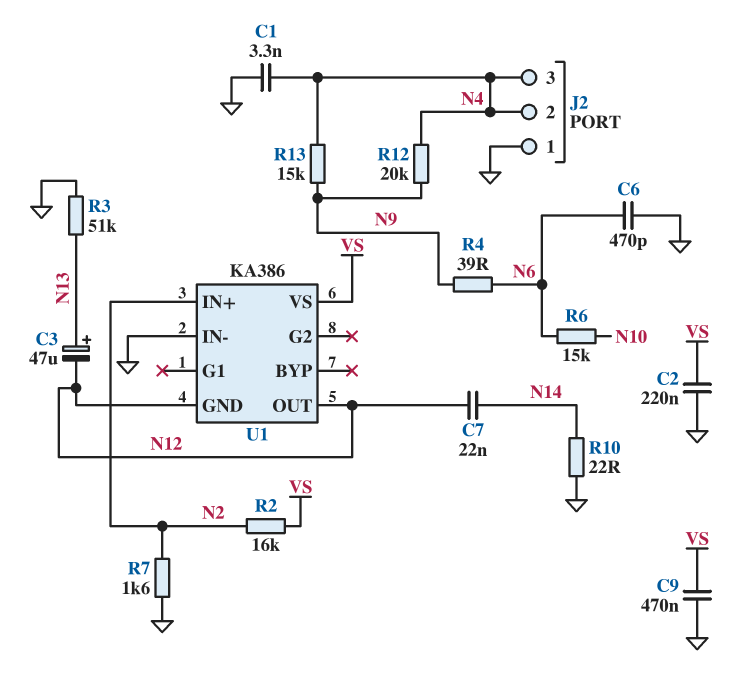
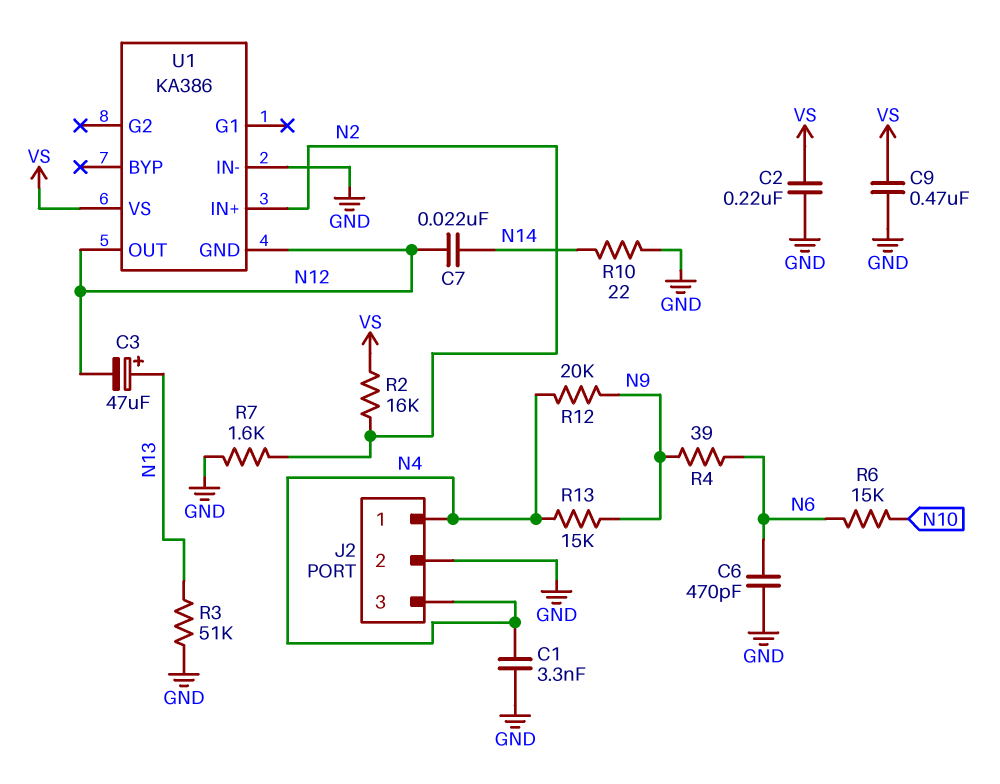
J2 pin 1: GND -> N4
J2 pin 2: N4 -> GND

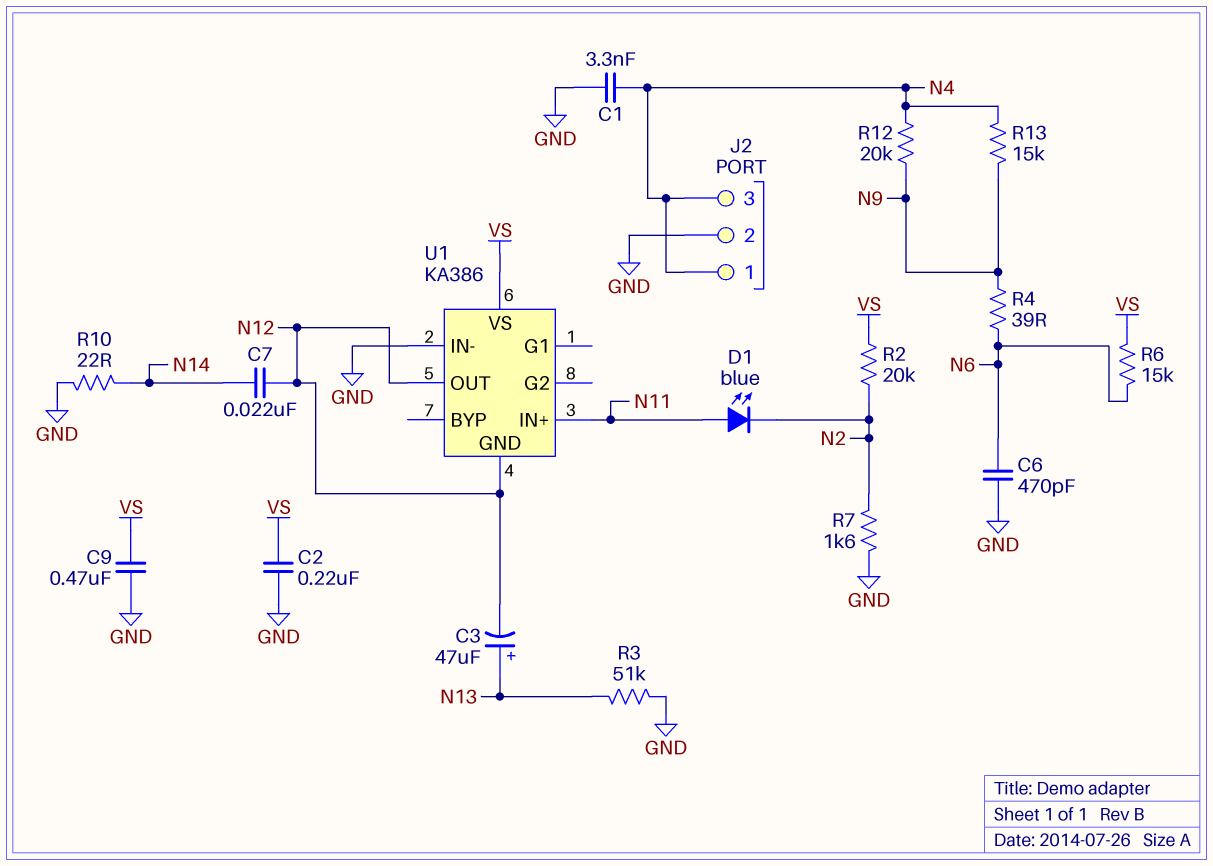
D1: none -> LED blue (A N11, K N2)
R2: 16k (N2, VS) -> 20k (N2, VS)
R6: 15k (N6, N10) -> 15k (N6, VS)
U1 pin IN+: N2 -> N11

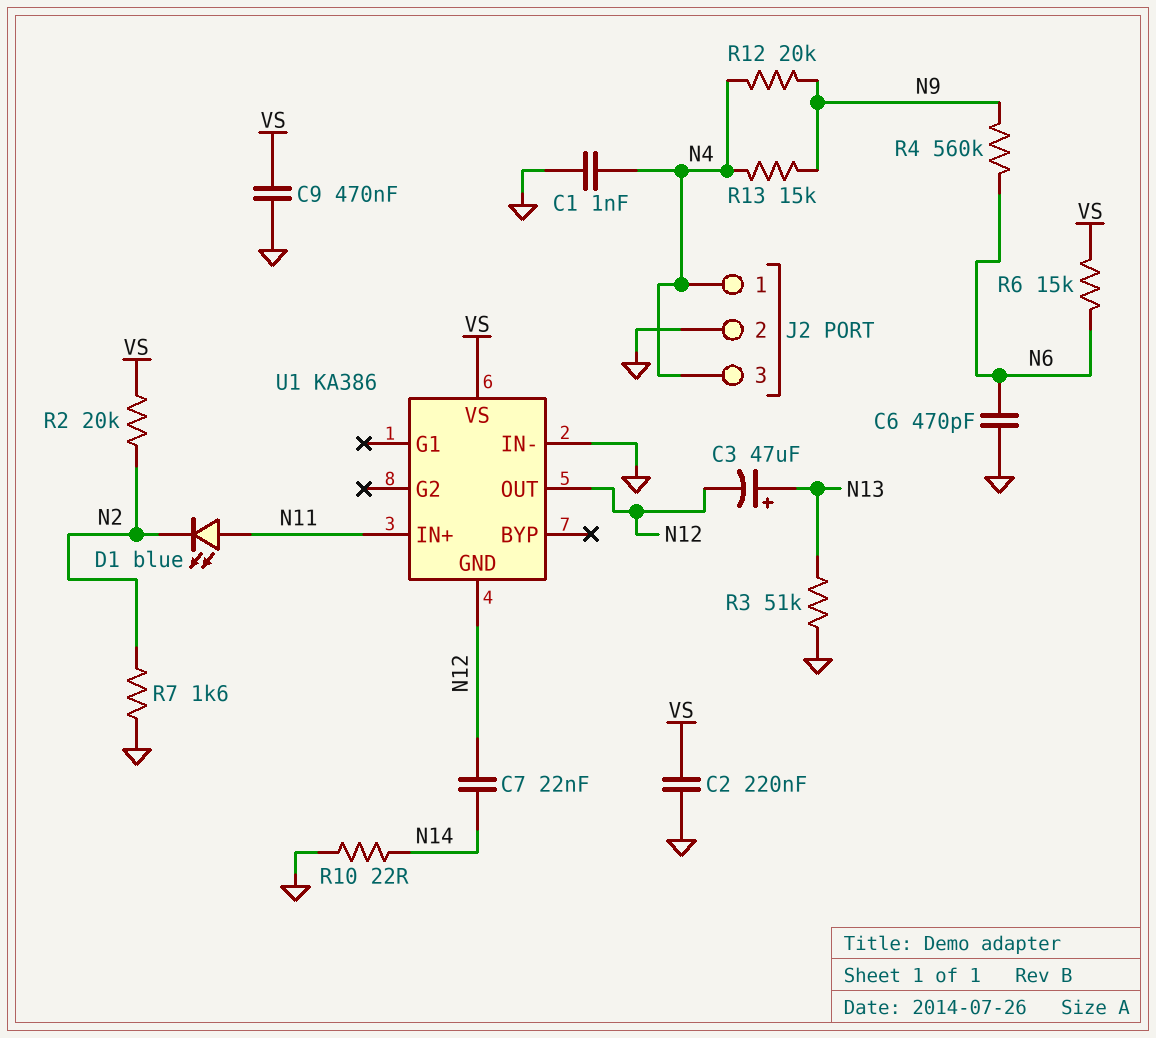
C1: 3.3nF (GND, N4) -> 1nF (GND, N4)
R4: 39 (N6, N9) -> 560k (N6, N9)

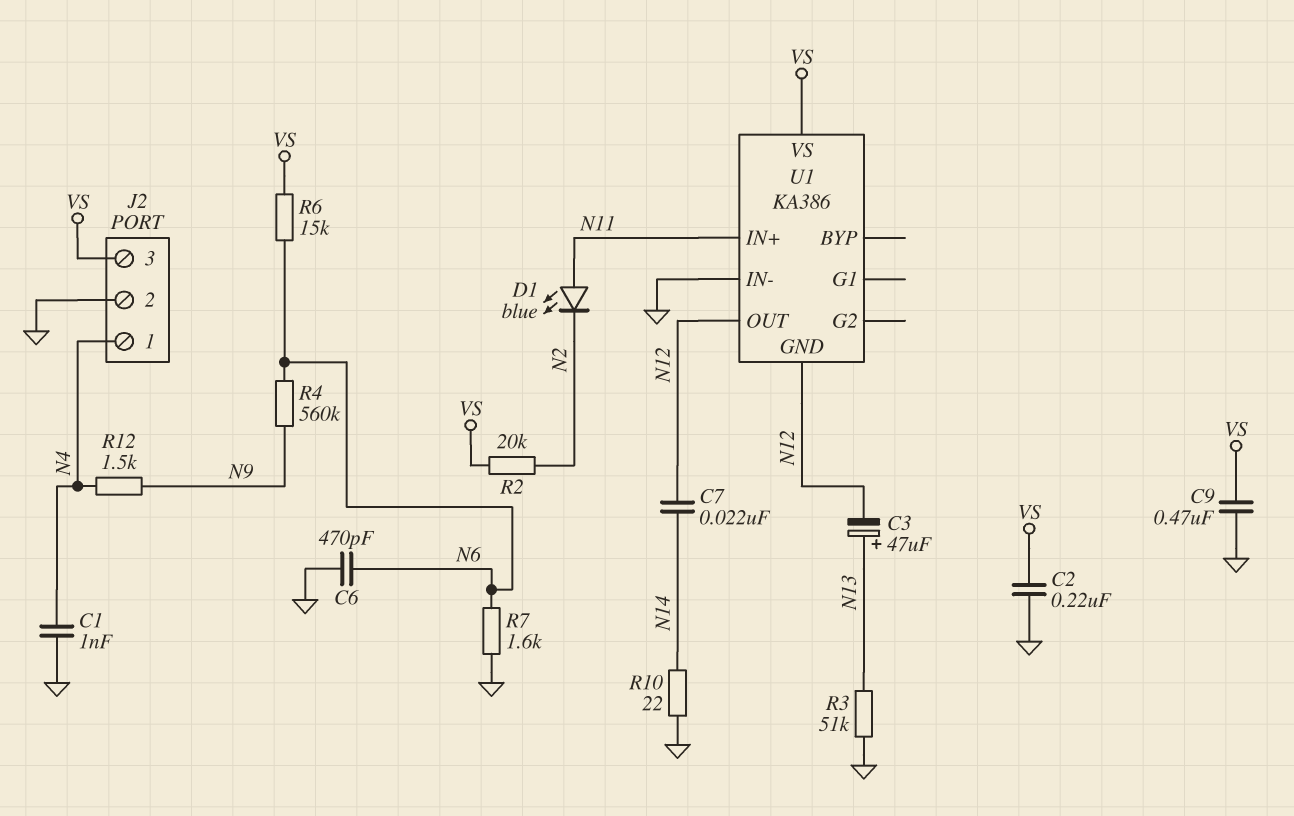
J2 pin 3: N4 -> VS
R7: 1.6k (GND, N2) -> 1.6k (GND, N6)
R12: 20k (N4, N9) -> 1.5k (N4, N9)
R13: 15k (N4, N9) -> none

